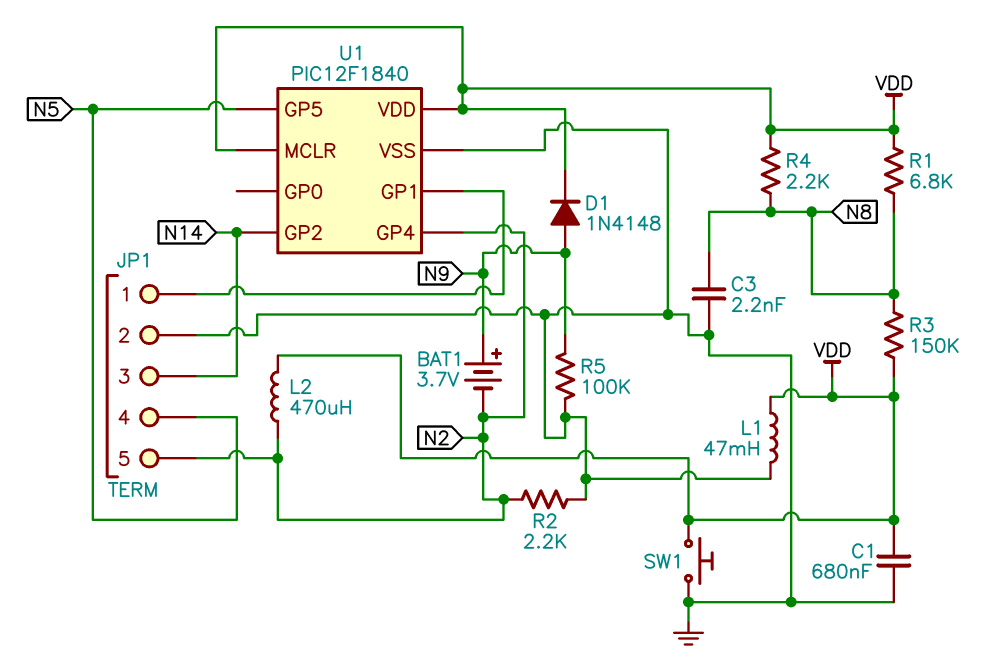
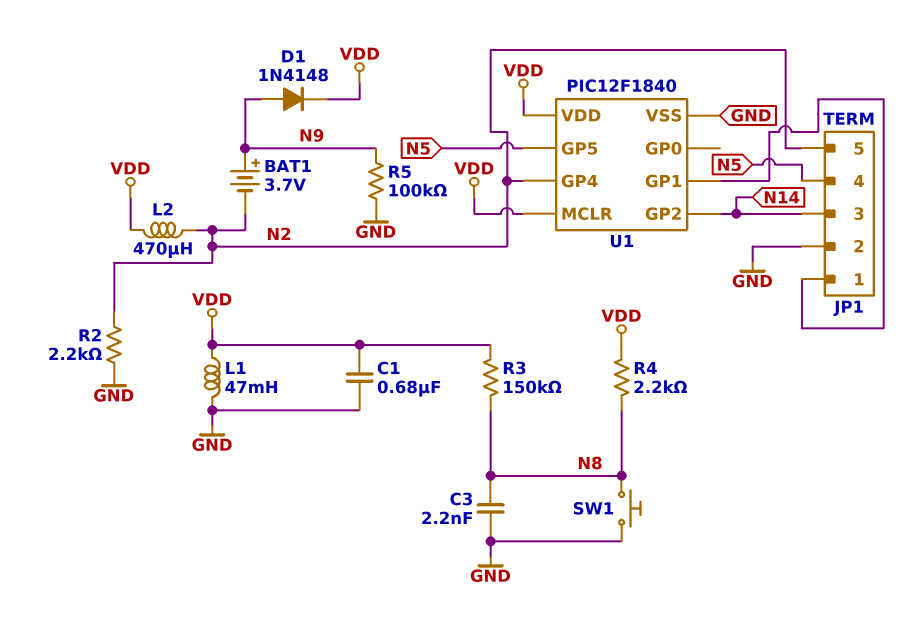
R1: 6.8k (N8, VDD) -> none
SW1: button (GND, VDD) -> button (GND, N8)

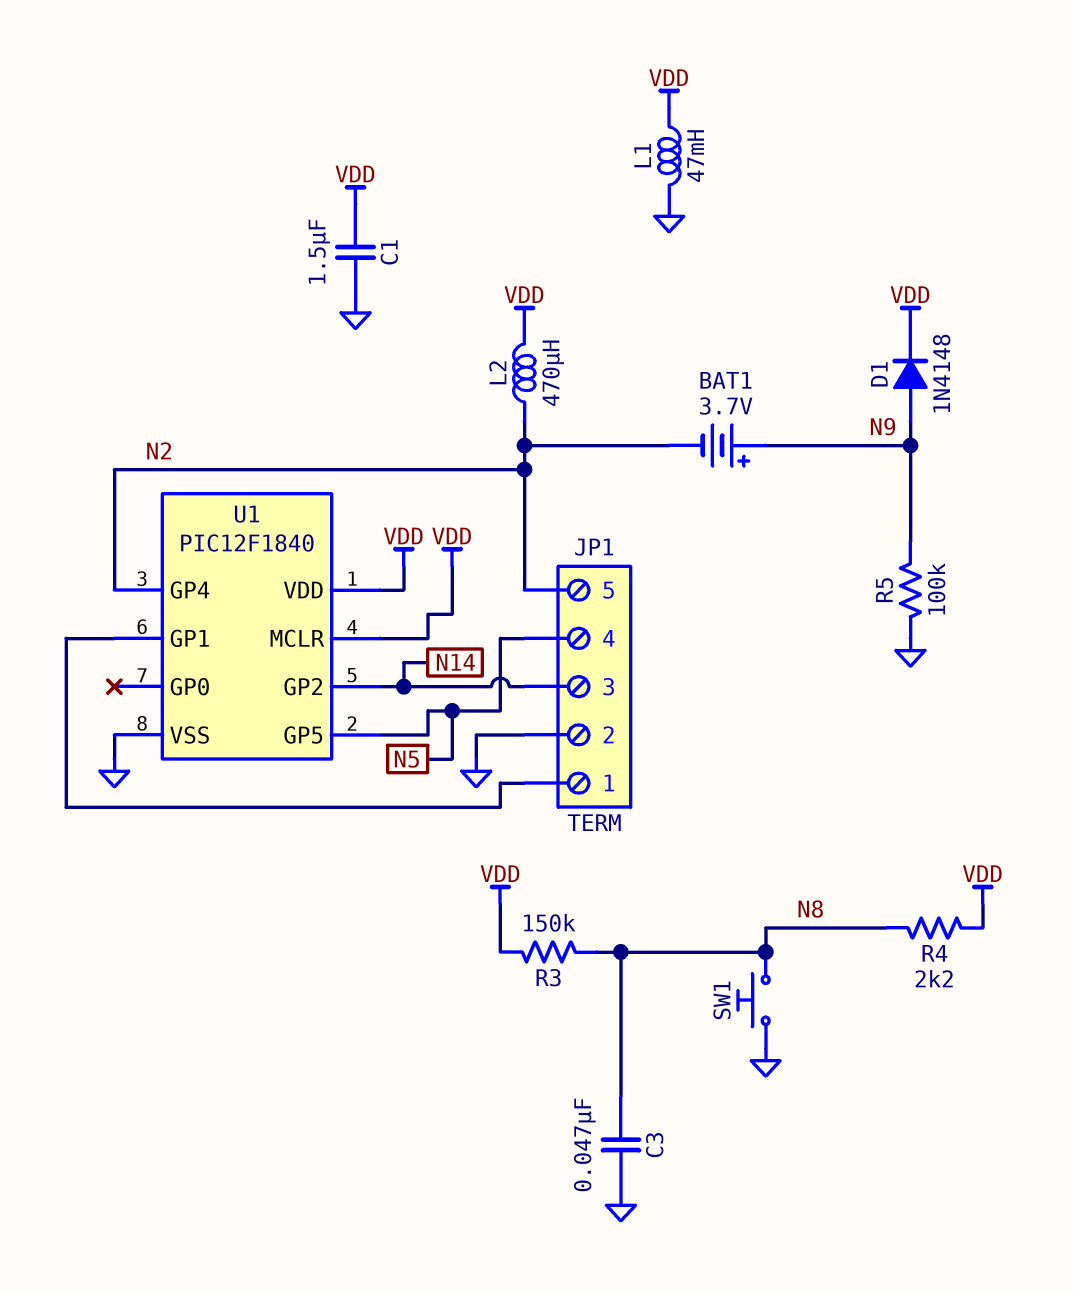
C1: 680nF (GND, VDD) -> 1.5uF (GND, VDD)
C3: 2.2nF (GND, N8) -> 47nF (GND, N8)
R2: 2.2k (GND, N2) -> none

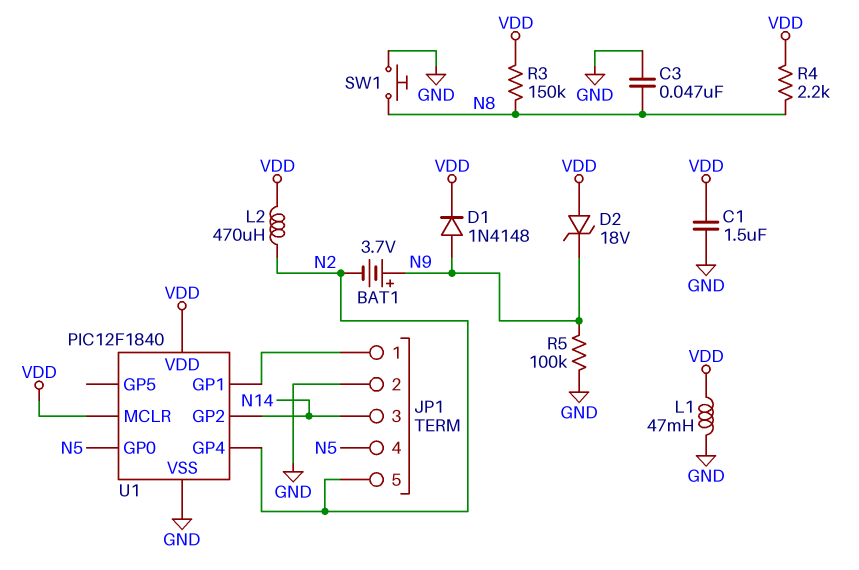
D2: none -> zener 18V (A VDD, K N9)
U1 pin GP0: none -> N5
U1 pin GP5: N5 -> none

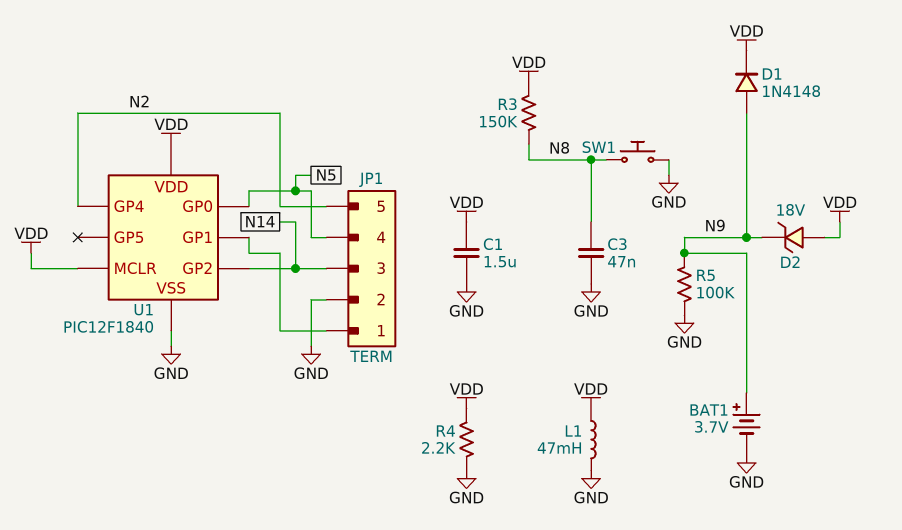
BAT1: 3.7V (plus N9, minus N2) -> 3.7V (plus N9, minus GND)
L2: 470uH (N2, VDD) -> none
R4: 2.2k (N8, VDD) -> 2.2k (GND, VDD)

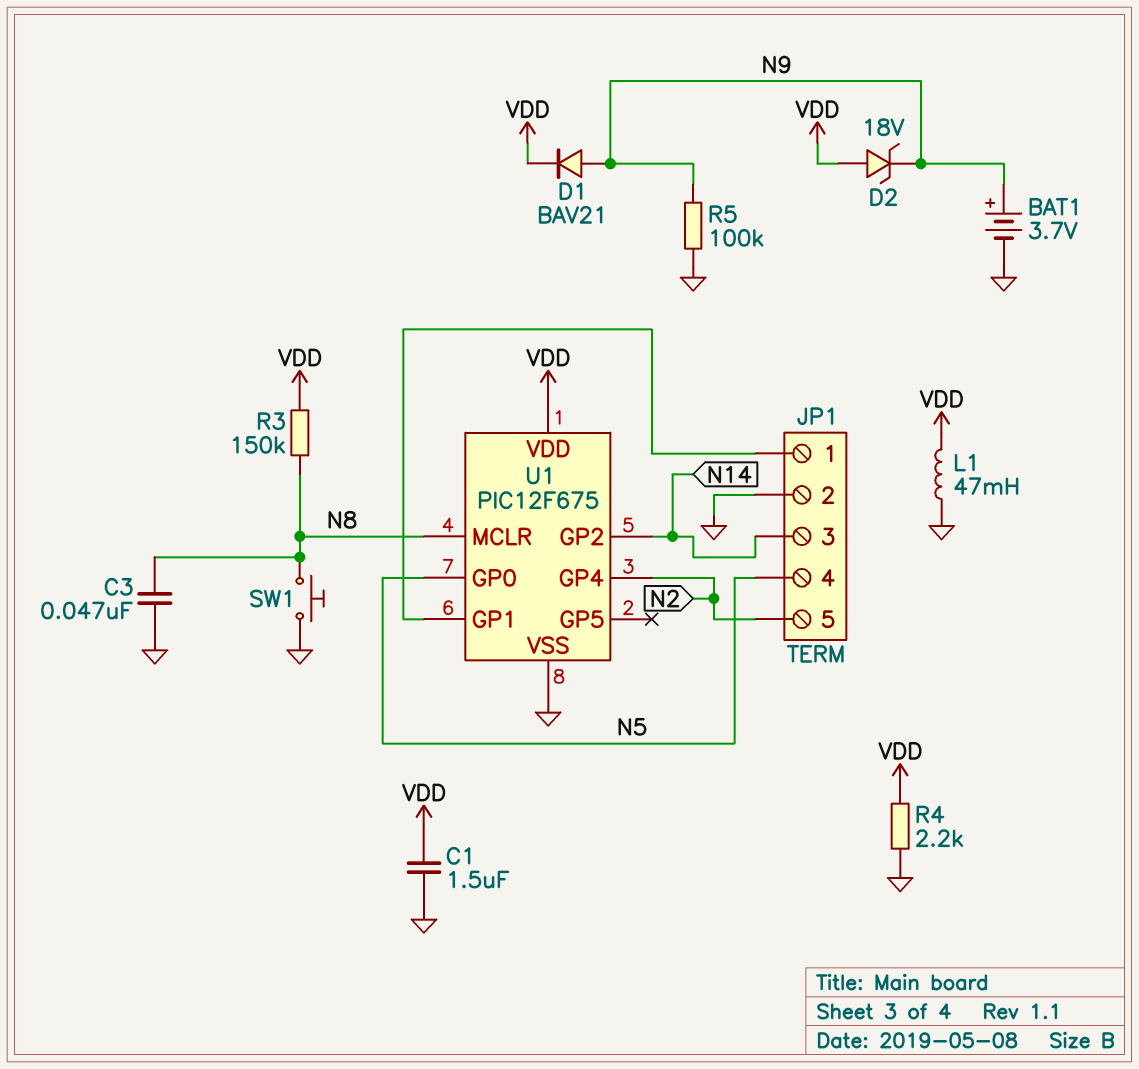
D1: diode 1N4148 (A N9, K VDD) -> diode BAV21 (A N9, K VDD)
U1: PIC12F1840 -> PIC12F675
U1 pin MCLR: VDD -> N8

